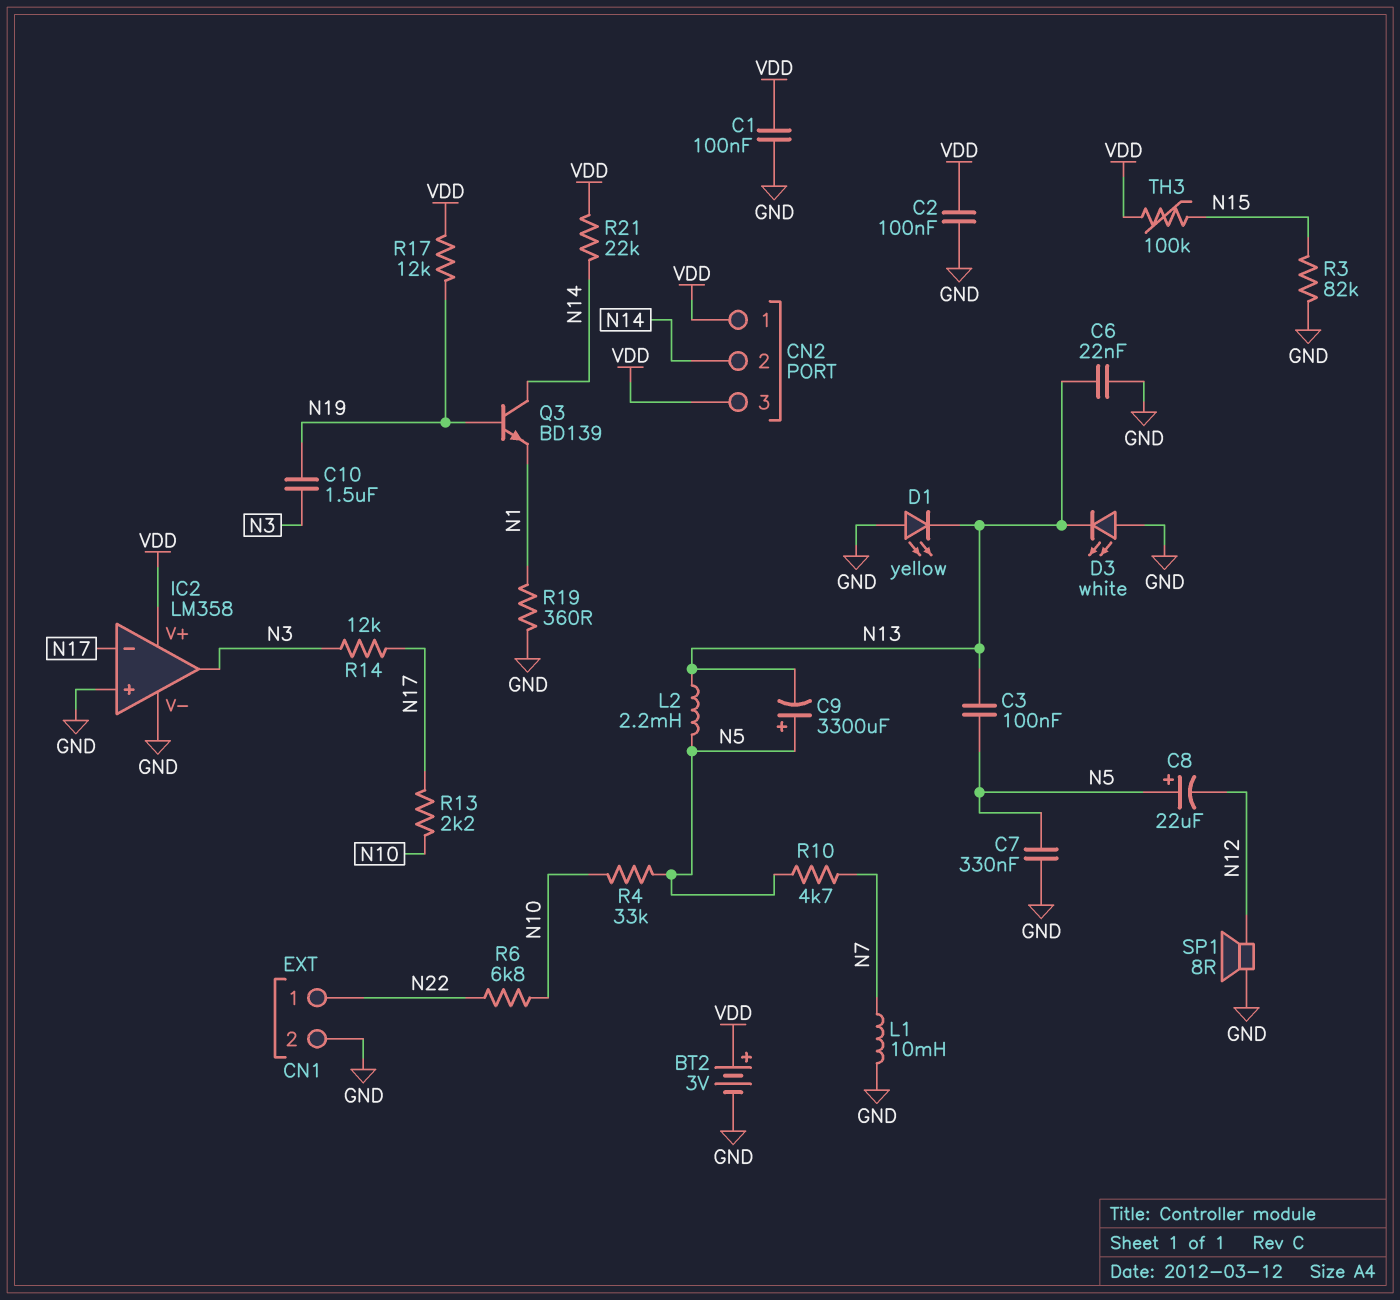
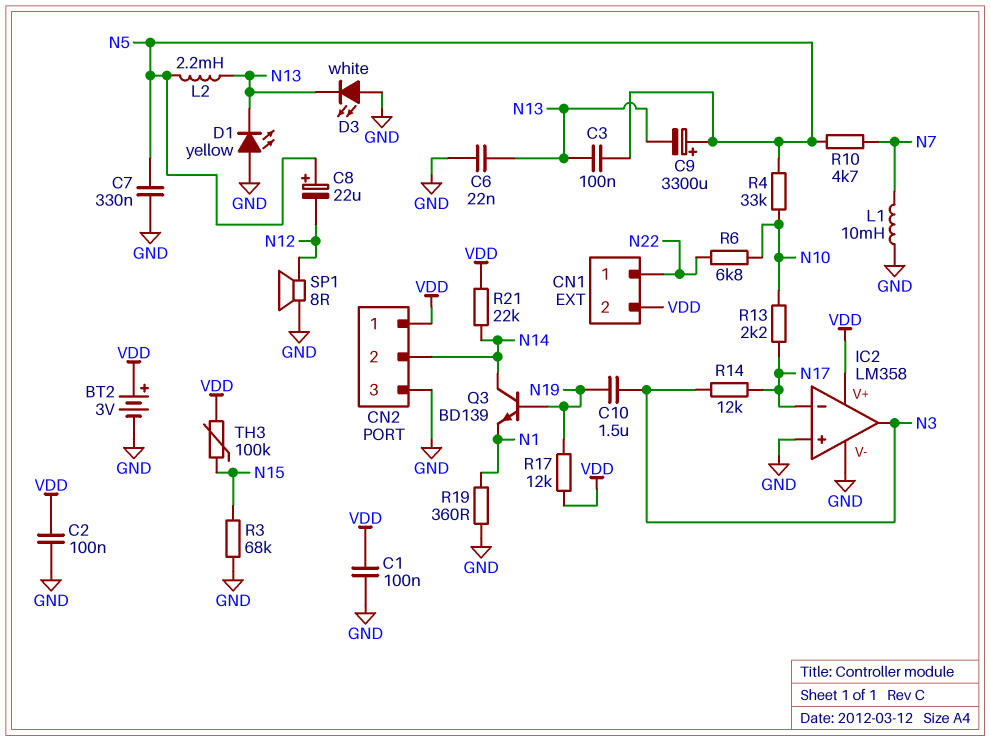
CN1 pin 2: GND -> VDD
CN2 pin 3: VDD -> GND
R3: 82k (GND, N15) -> 68k (GND, N15)

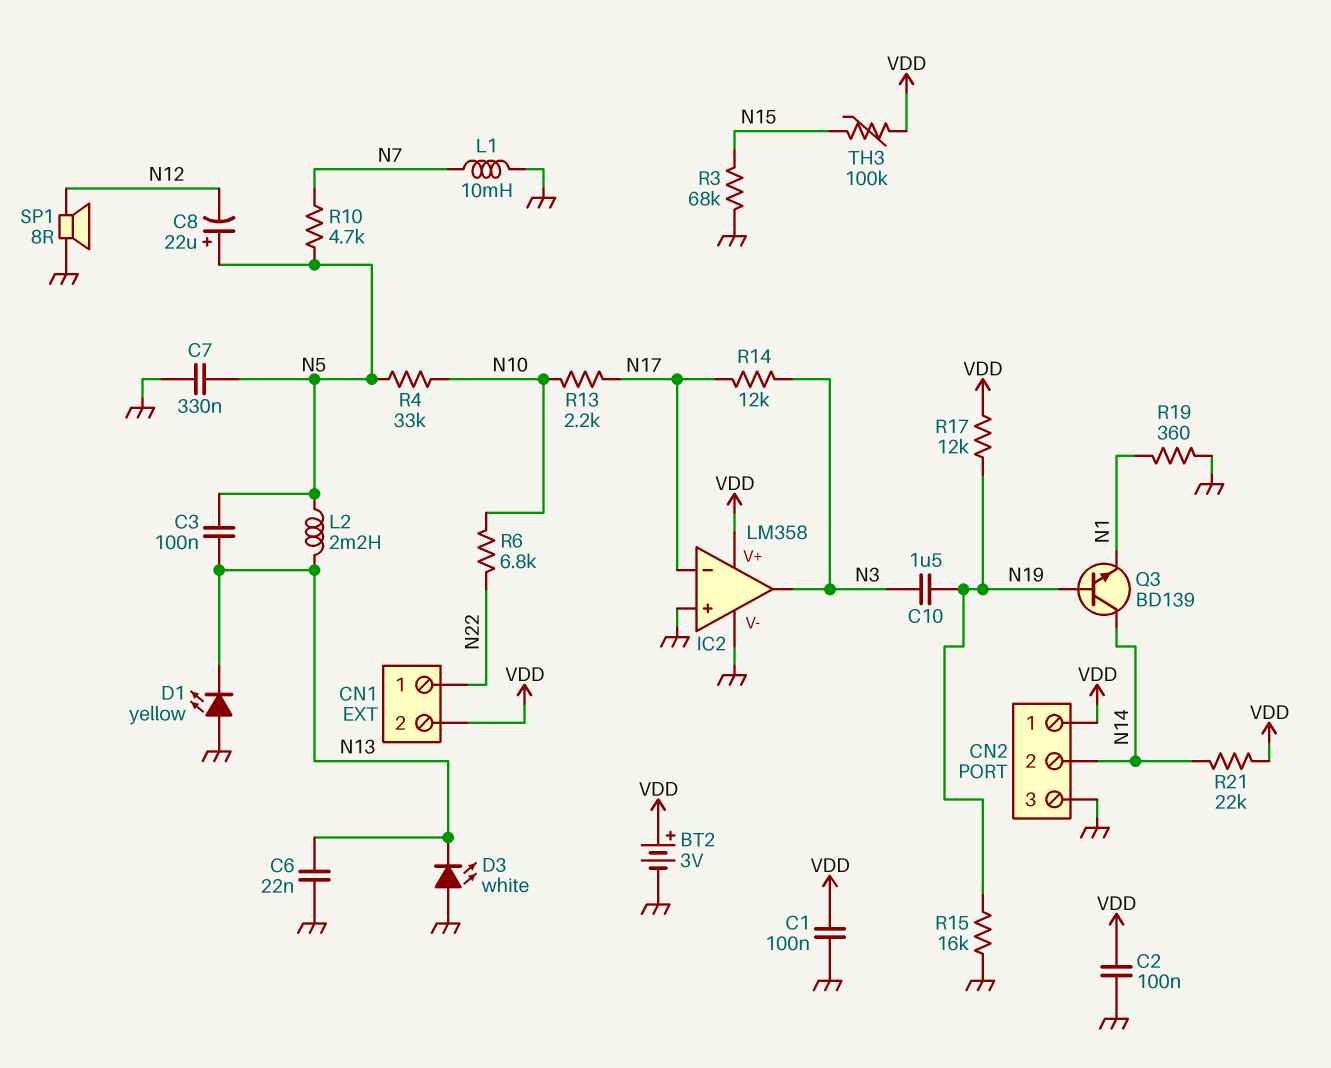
C9: 3300uF (plus N5, minus N13) -> none
R15: none -> 16k (GND, N19)

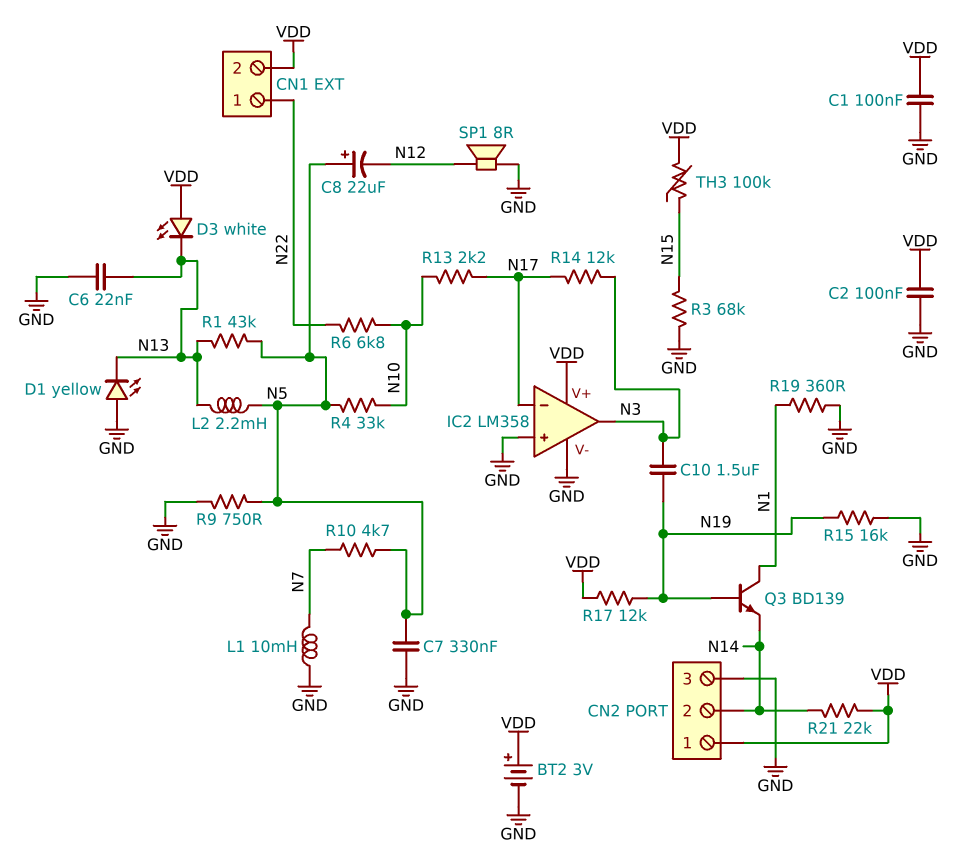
C3: 100nF (N5, N13) -> none
D3: LED white (A GND, K N13) -> LED white (A VDD, K N13)
Q3: NPN BD139 (B N19, C N14, E N1) -> NPN BD139 (B N19, C N1, E N14)
R1: none -> 43k (N5, N13)
R9: none -> 750 (GND, N5)

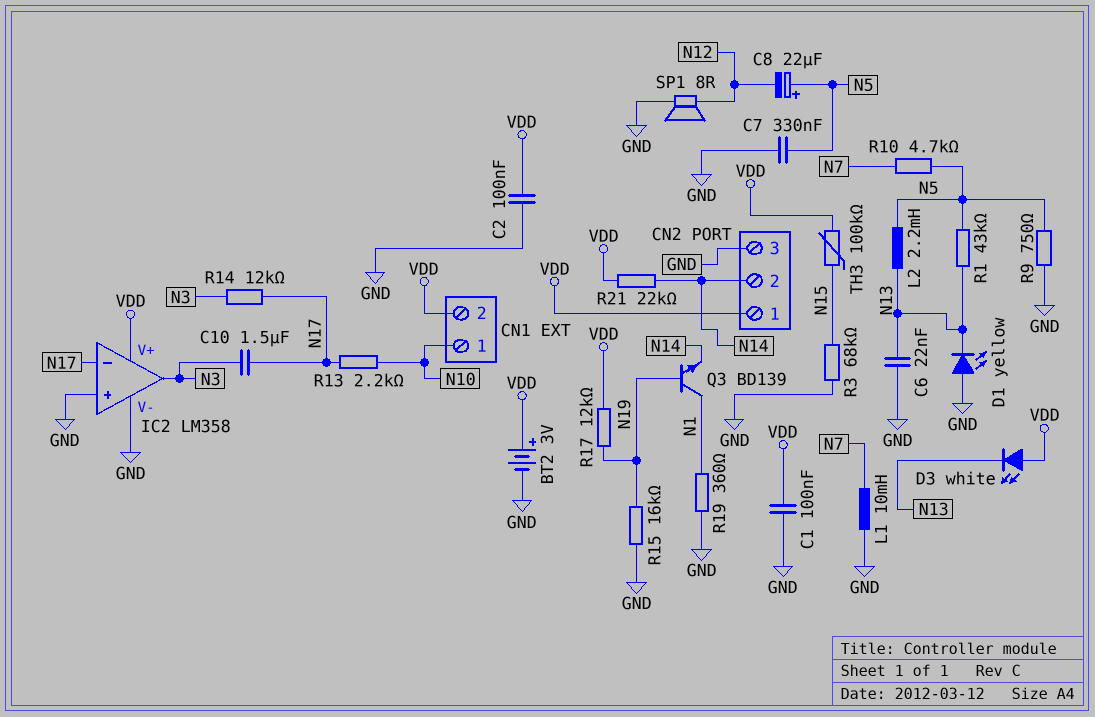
C10: 1.5uF (N3, N19) -> 1.5uF (N3, N17)
CN1 pin 1: N22 -> N10
R4: 33k (N5, N10) -> none
R6: 6.8k (N10, N22) -> none

